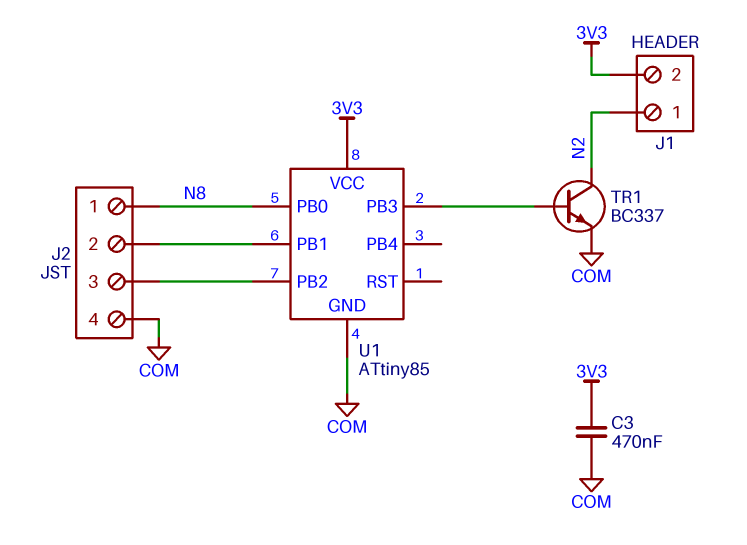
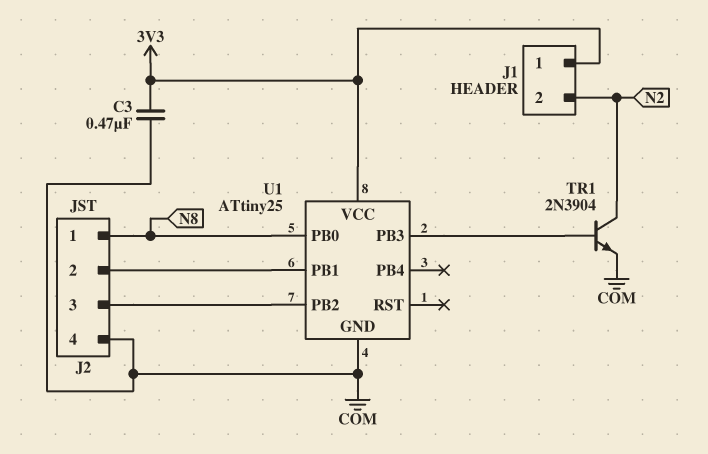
J1 pin 1: N2 -> 3V3
J1 pin 2: 3V3 -> N2
TR1: NPN BC337 (B U1/PB3, C N2, E COM) -> NPN 2N3904 (B U1/PB3, C N2, E COM)
U1: ATtiny85 -> ATtiny25

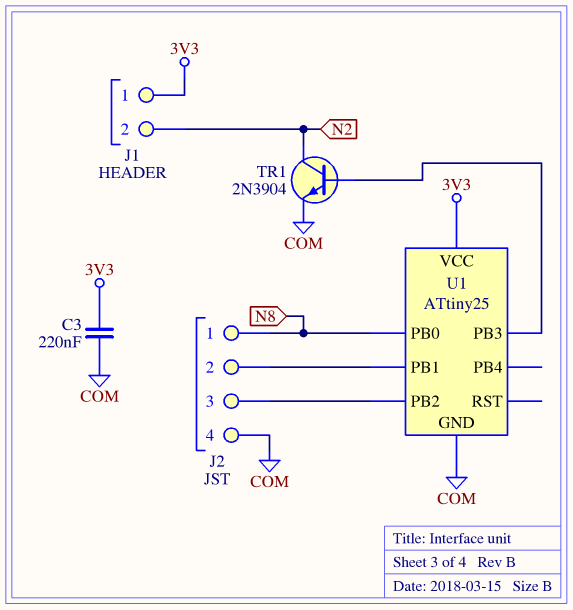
C3: 470nF (3V3, COM) -> 220nF (3V3, COM)

